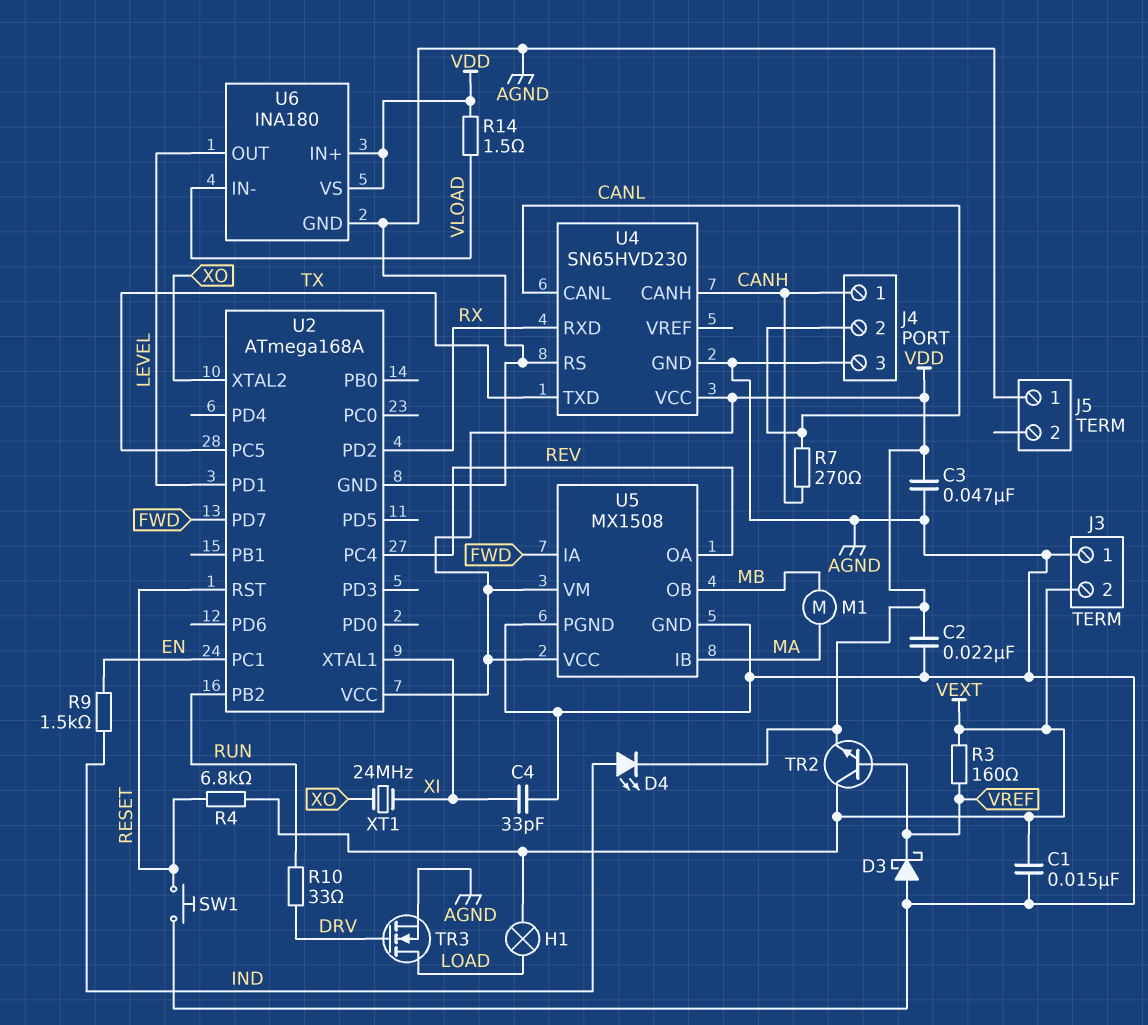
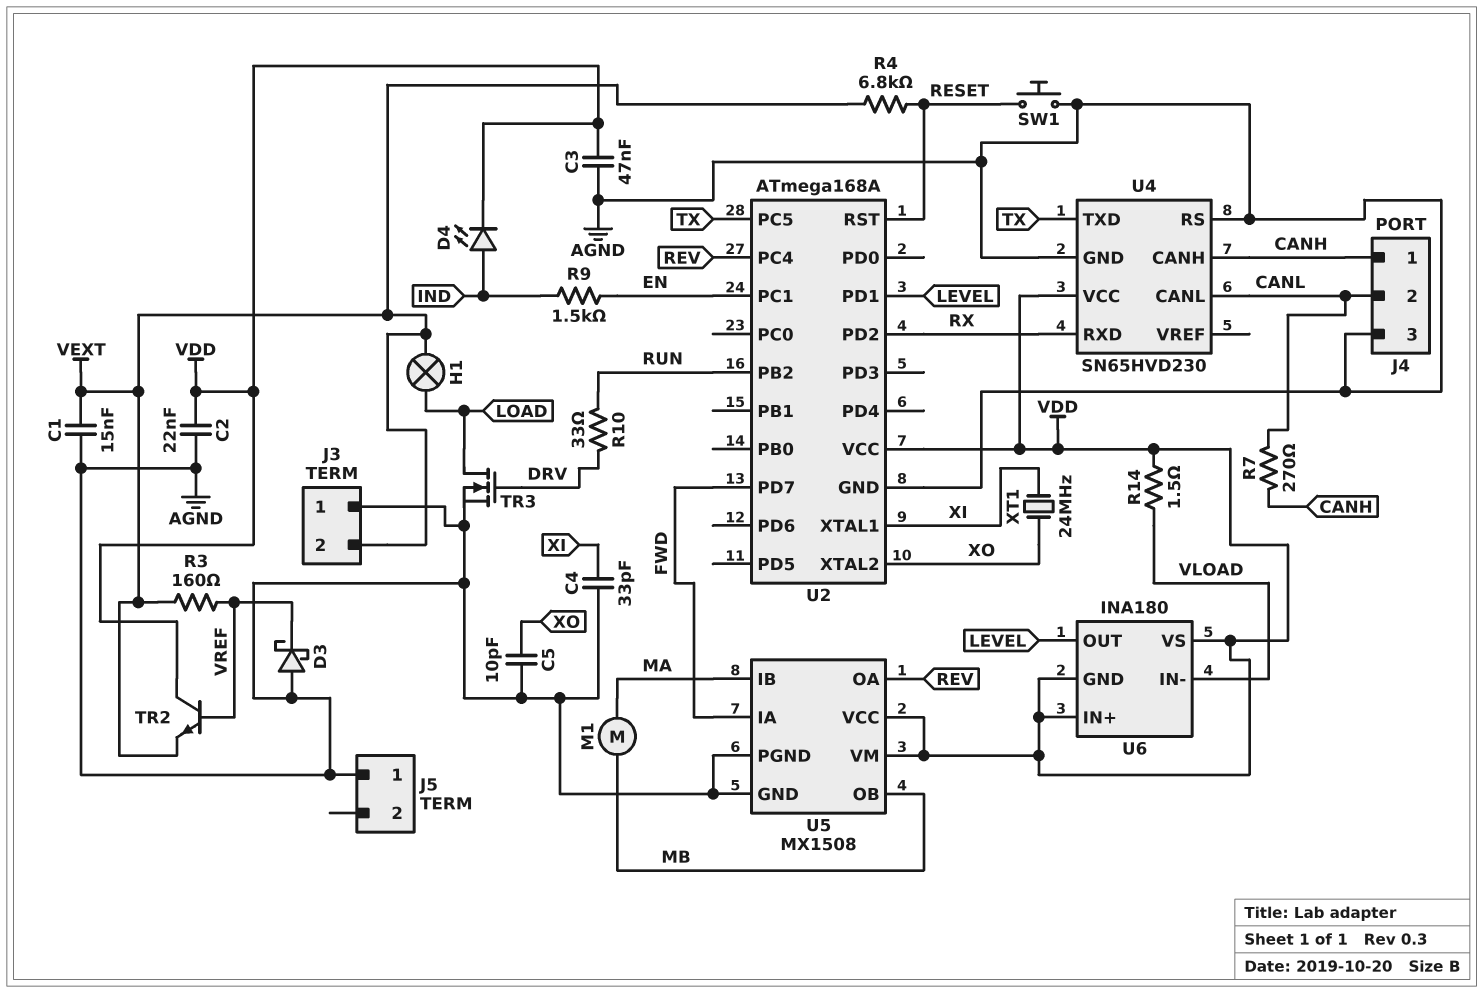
C5: none -> 10pF (AGND, XO)
TR2: NPN (B VREF, C VEXT, E VDD) -> NPN (B VREF, C VDD, E VEXT)
U6 pin GND: AGND -> VDD

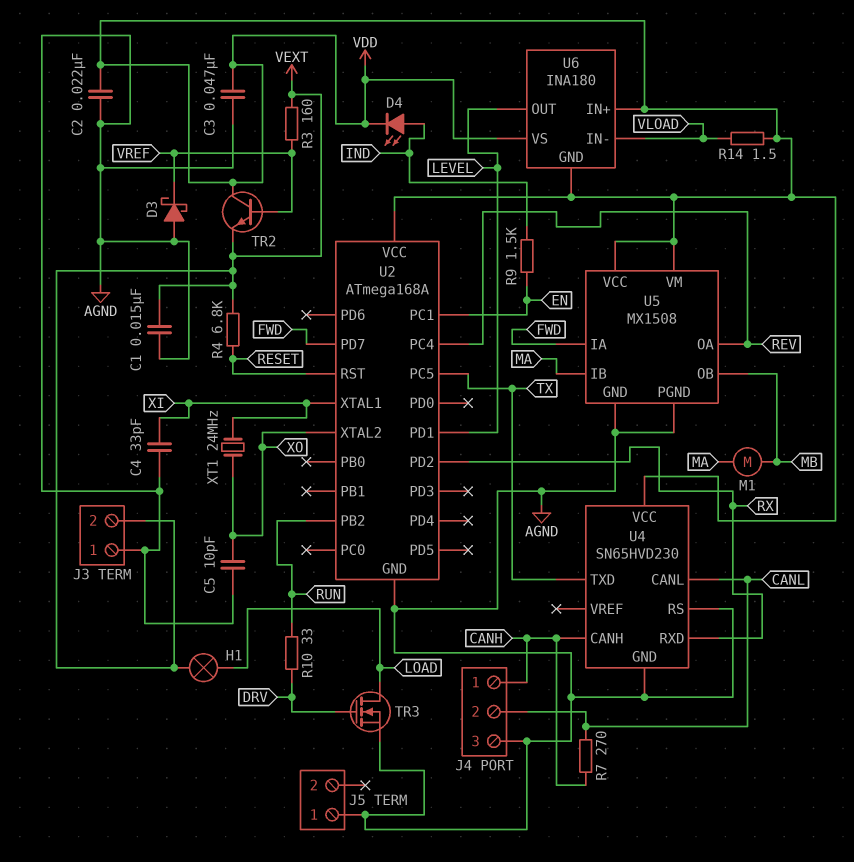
SW1: button (AGND, RESET) -> none

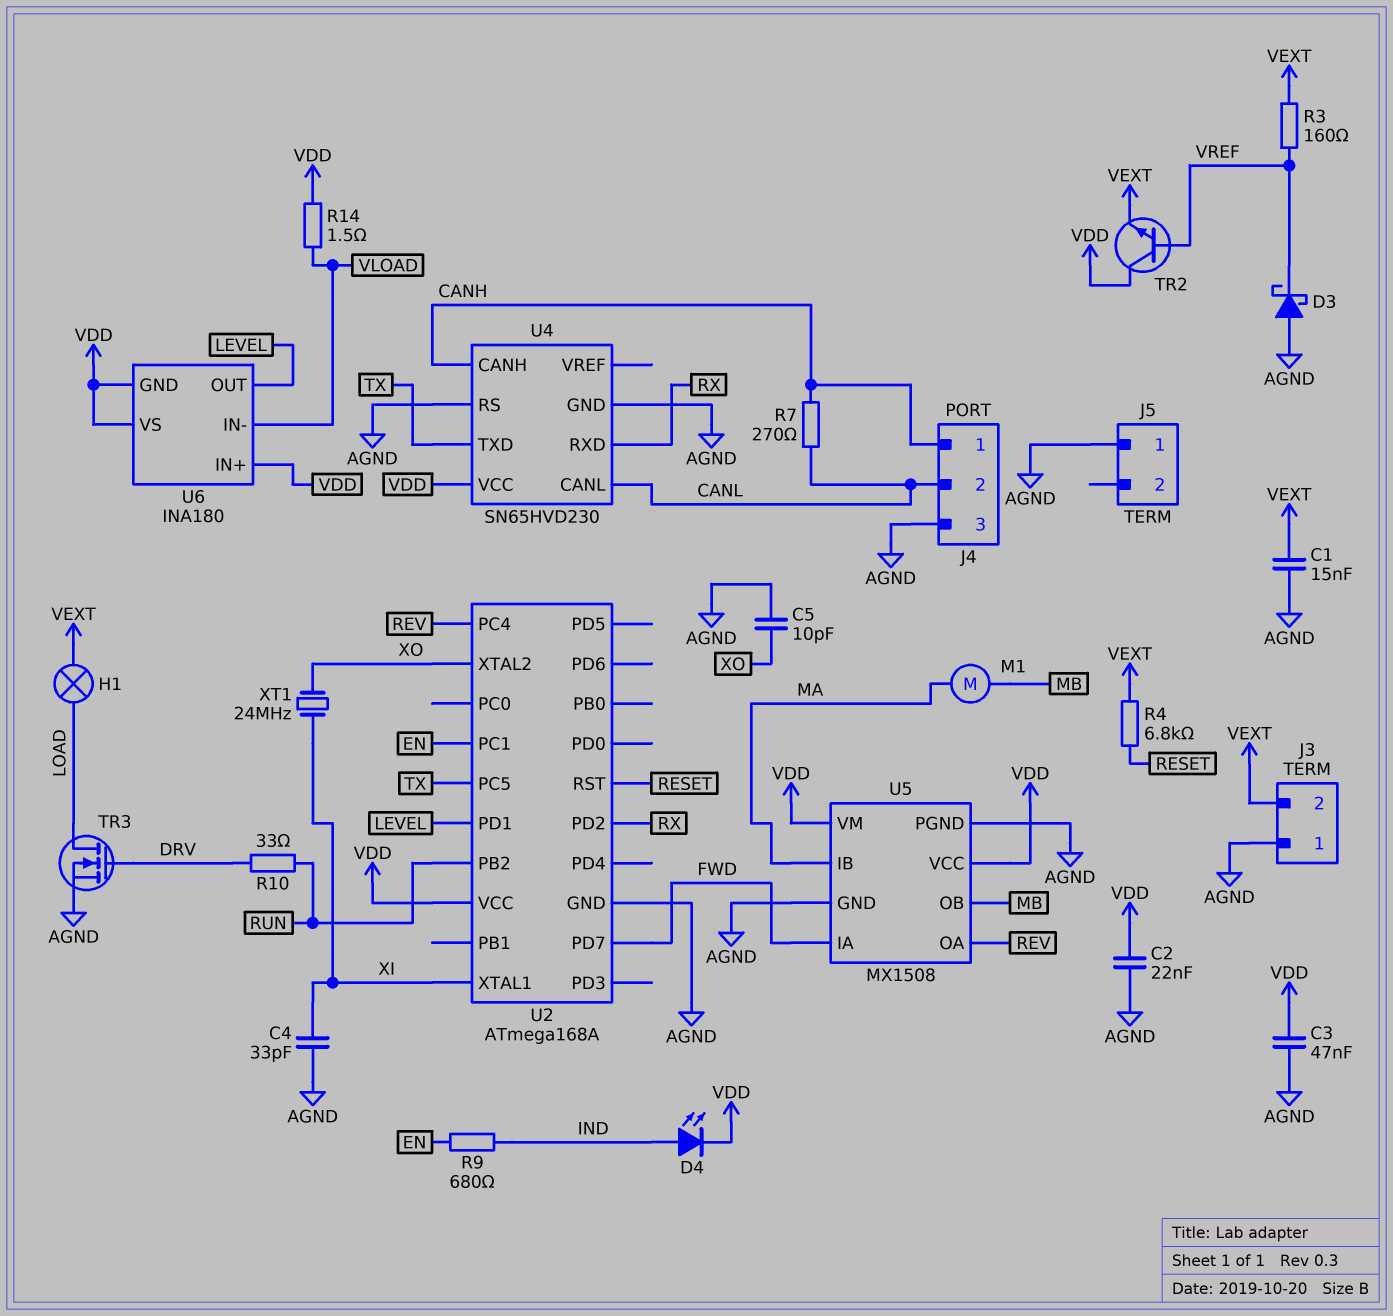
R9: 1.5k (EN, IND) -> 680 (EN, IND)

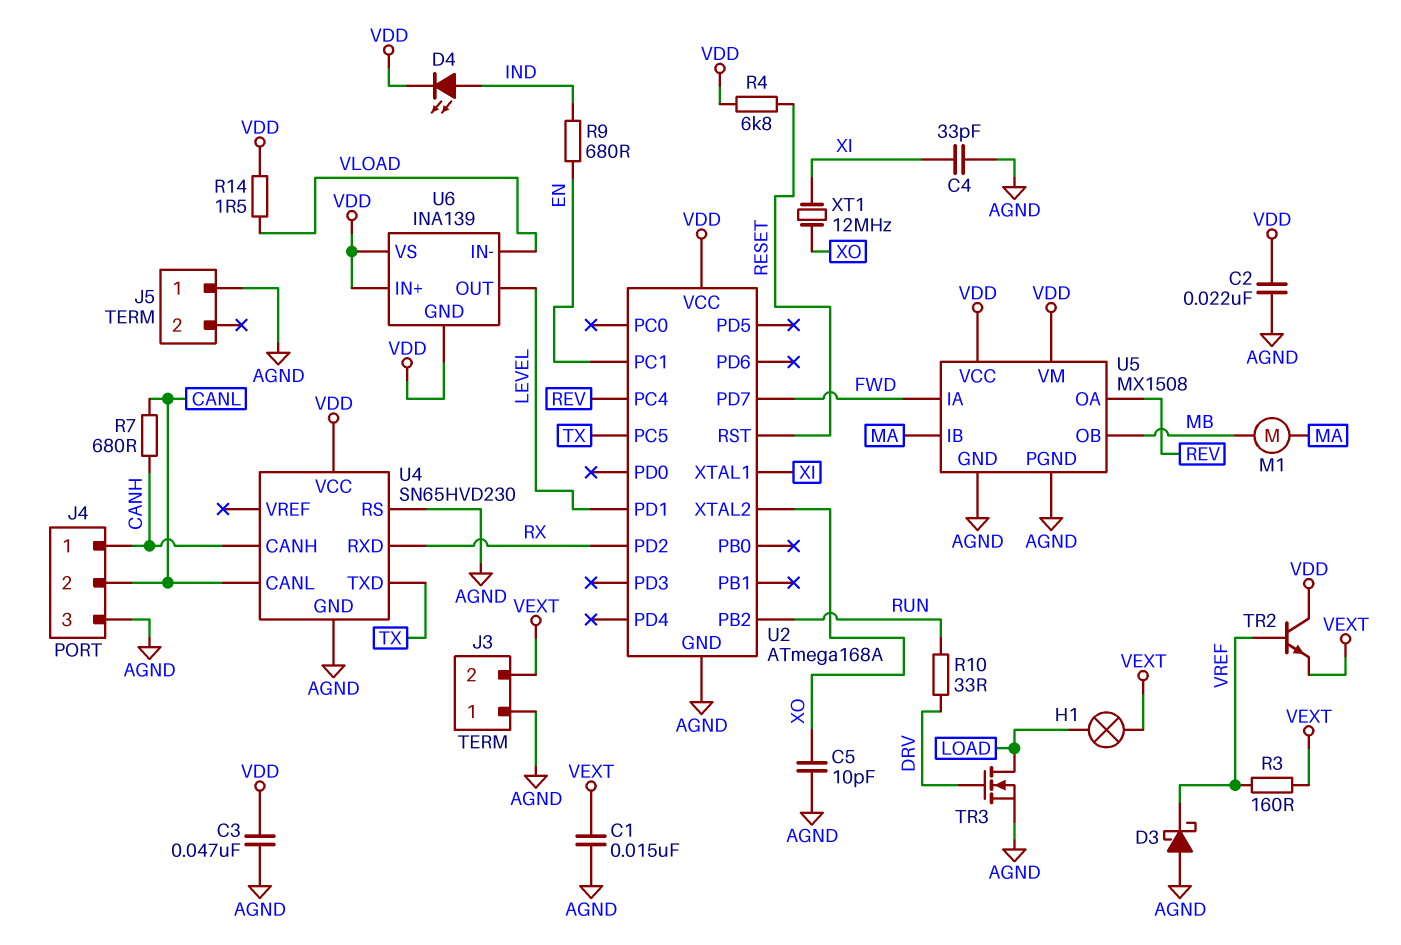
R4: 6.8k (RESET, VEXT) -> 6.8k (RESET, VDD)
R7: 270 (CANH, CANL) -> 680 (CANH, CANL)
U6: INA180 -> INA139
XT1: 24MHz (XI, XO) -> 12MHz (XI, XO)

